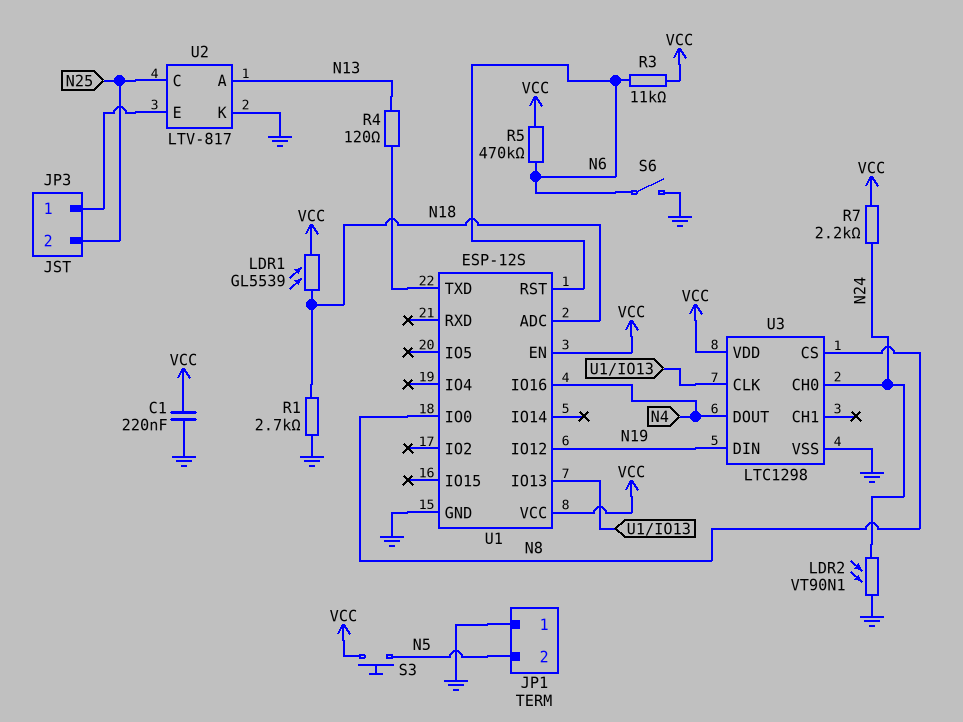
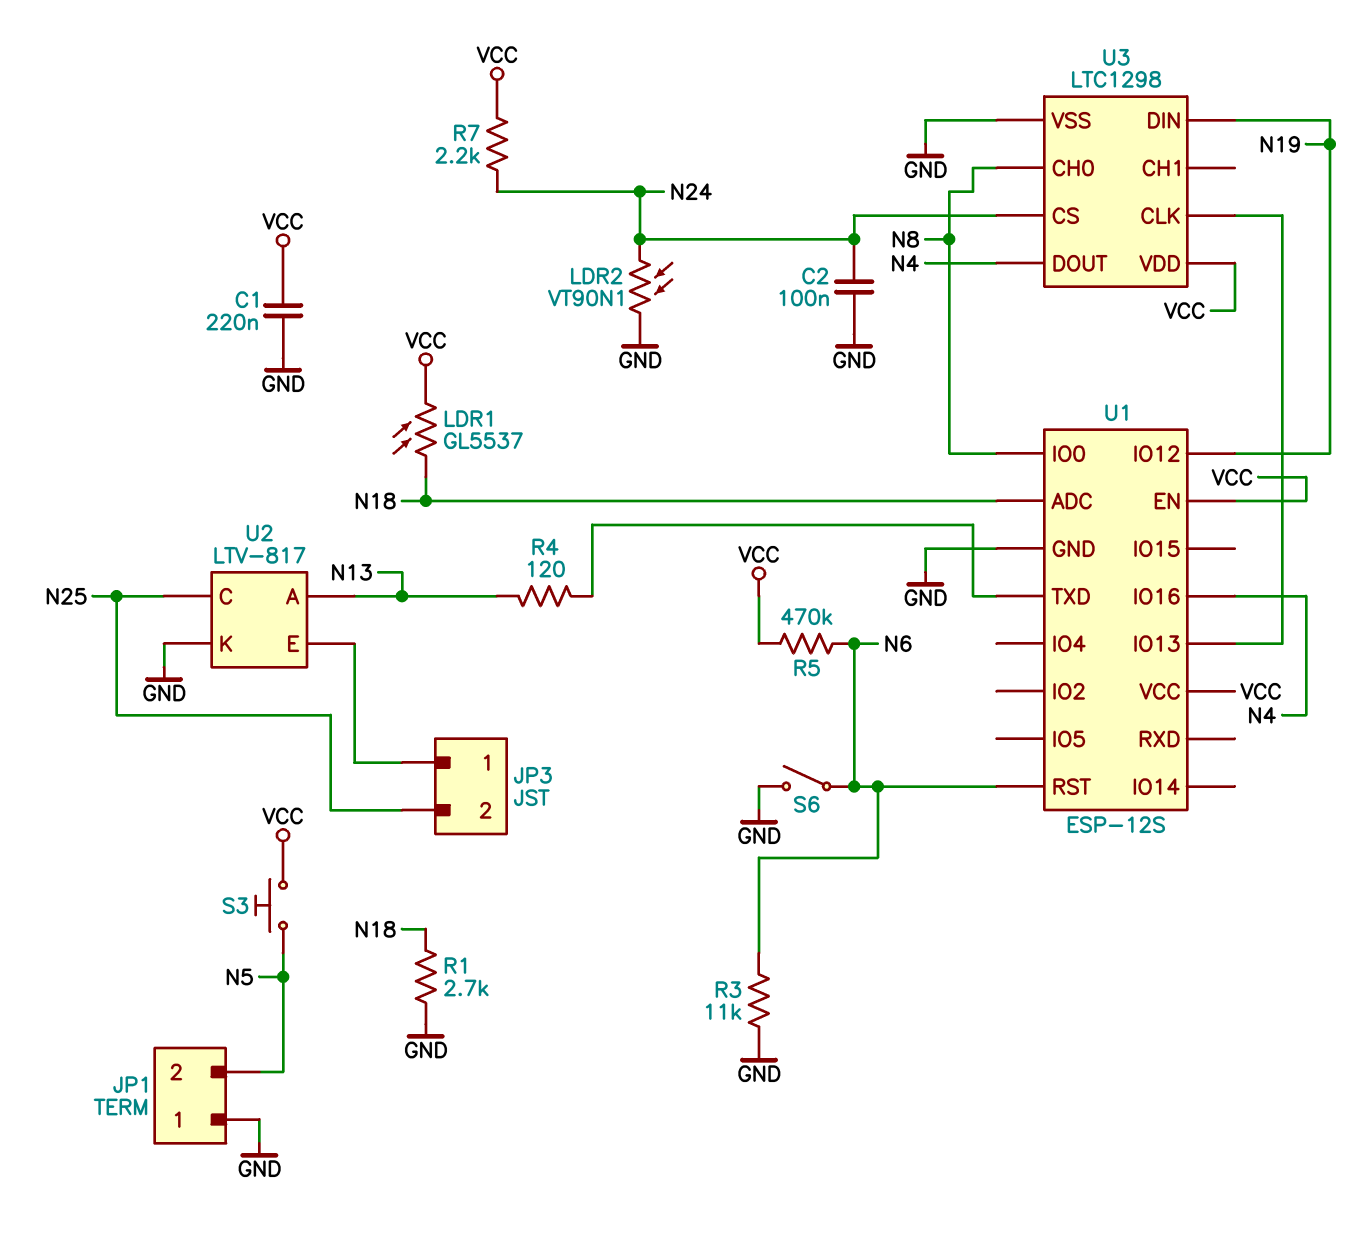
C2: none -> 100nF (GND, N24)
LDR1: GL5539 (N18, VCC) -> GL5537 (N18, VCC)
R3: 11k (N6, VCC) -> 11k (GND, N6)
U3 pin CH0: N24 -> N8
U3 pin CS: N8 -> N24

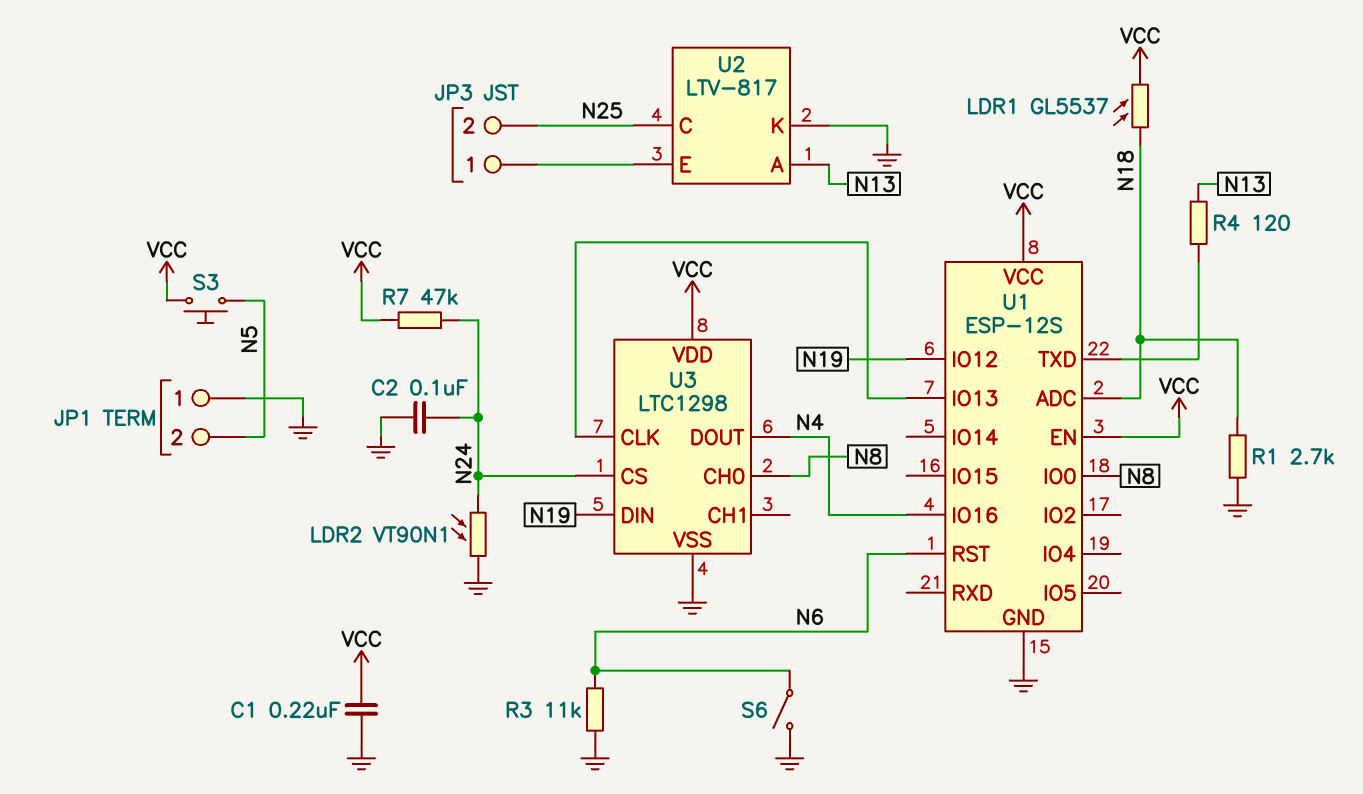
R5: 470k (N6, VCC) -> none
R7: 2.2k (N24, VCC) -> 47k (N24, VCC)

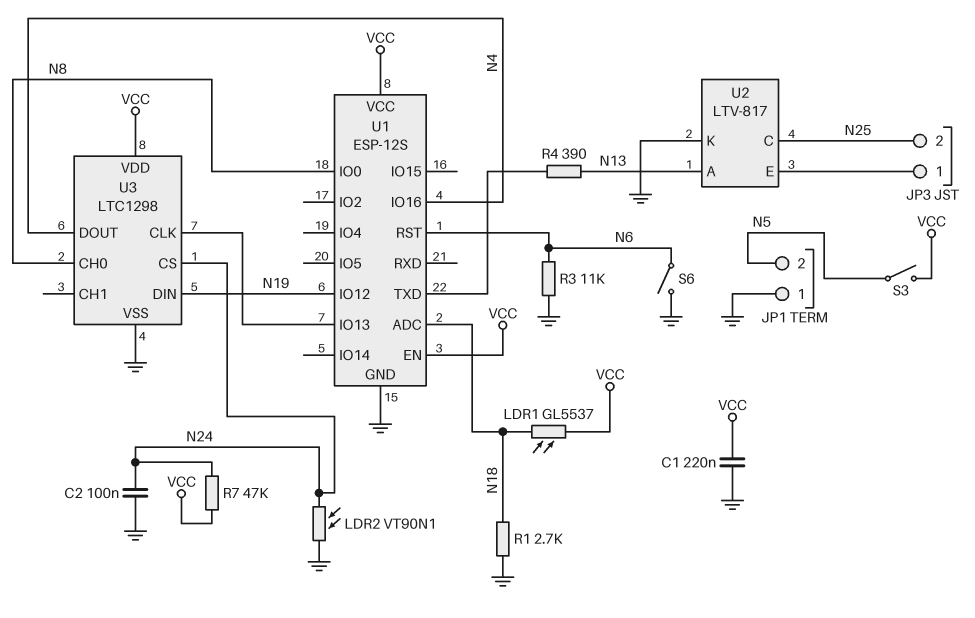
R4: 120 (N13, U1/TXD) -> 390 (N13, U1/TXD)
S3: button (N5, VCC) -> switch (N5, VCC)

